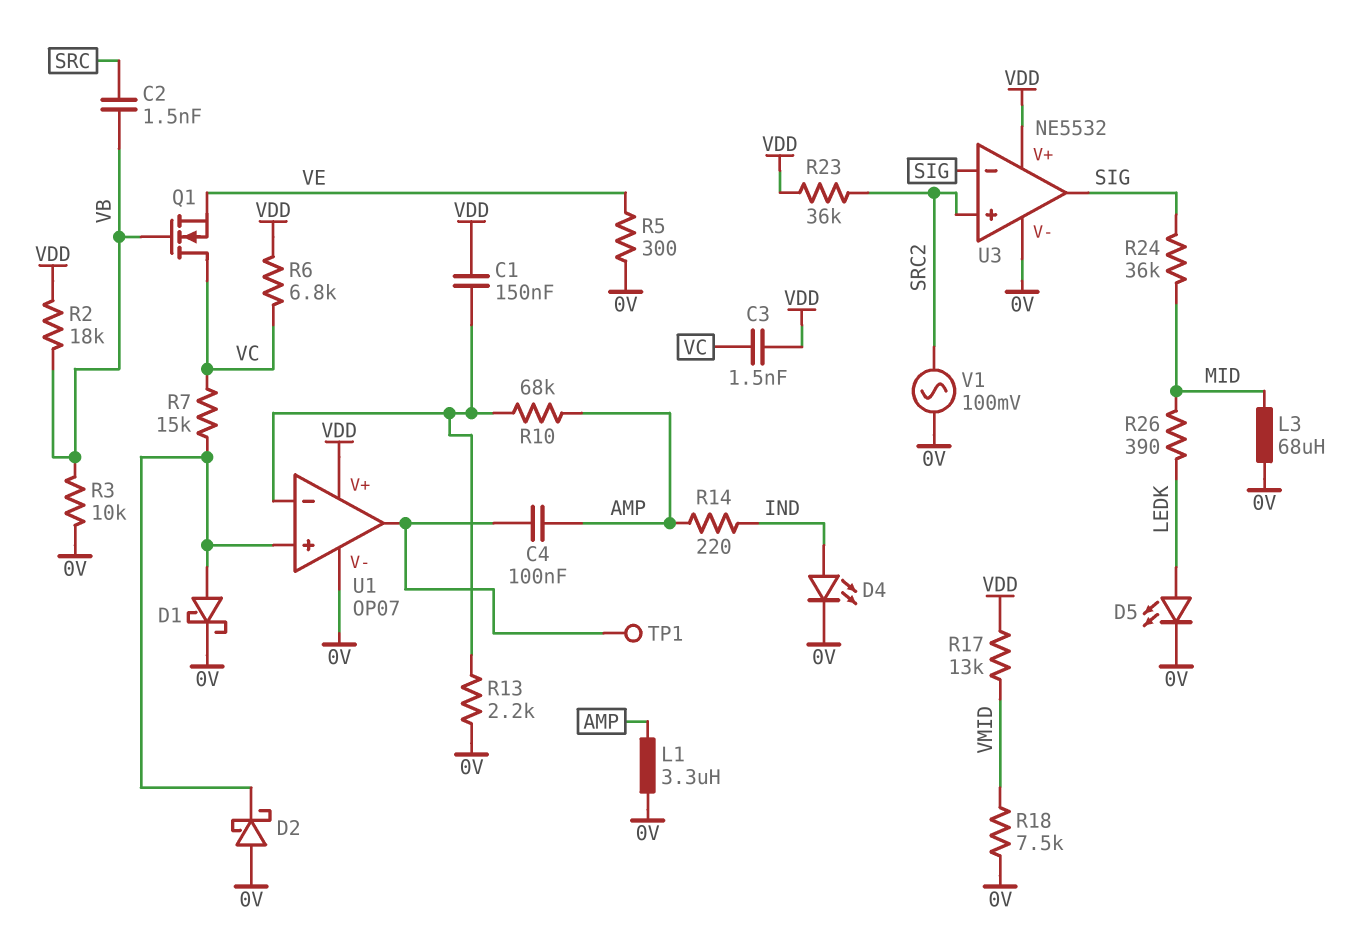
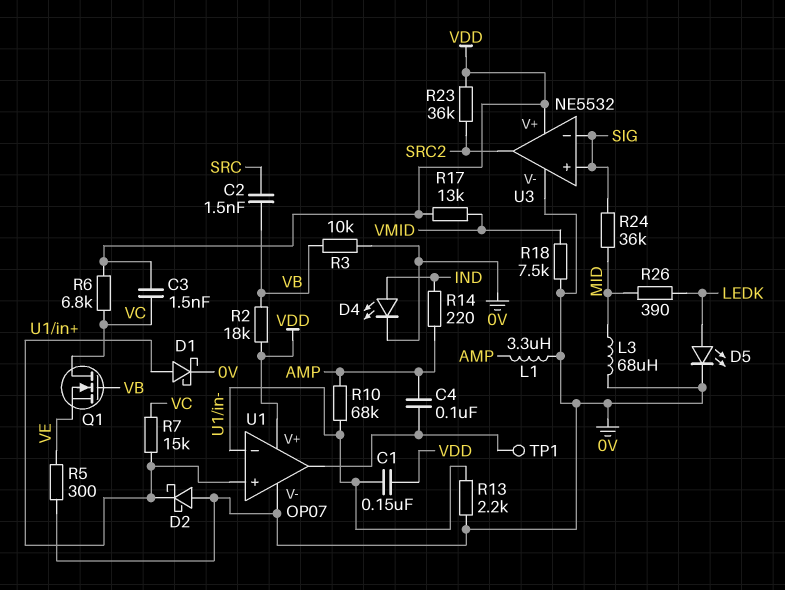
U3 pin in+: SRC2 -> SIG
U3 pin out: SIG -> SRC2
V1: AC 100mV (0V, SRC2) -> none

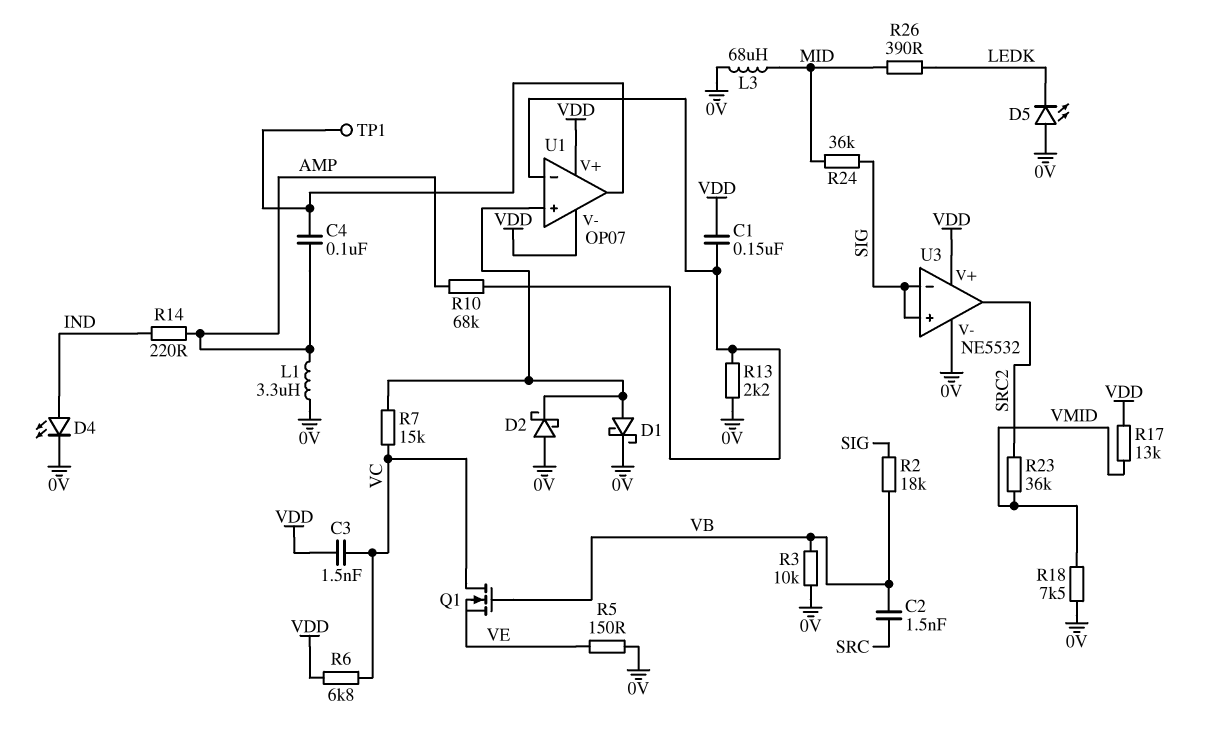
D5: LED (A LEDK, K 0V) -> LED (A 0V, K LEDK)
R2: 18k (VB, VDD) -> 18k (SIG, VB)
R5: 300 (0V, VE) -> 150 (0V, VE)
R23: 36k (SRC2, VDD) -> 36k (SRC2, VMID)
U1 pin V-: 0V -> VDD

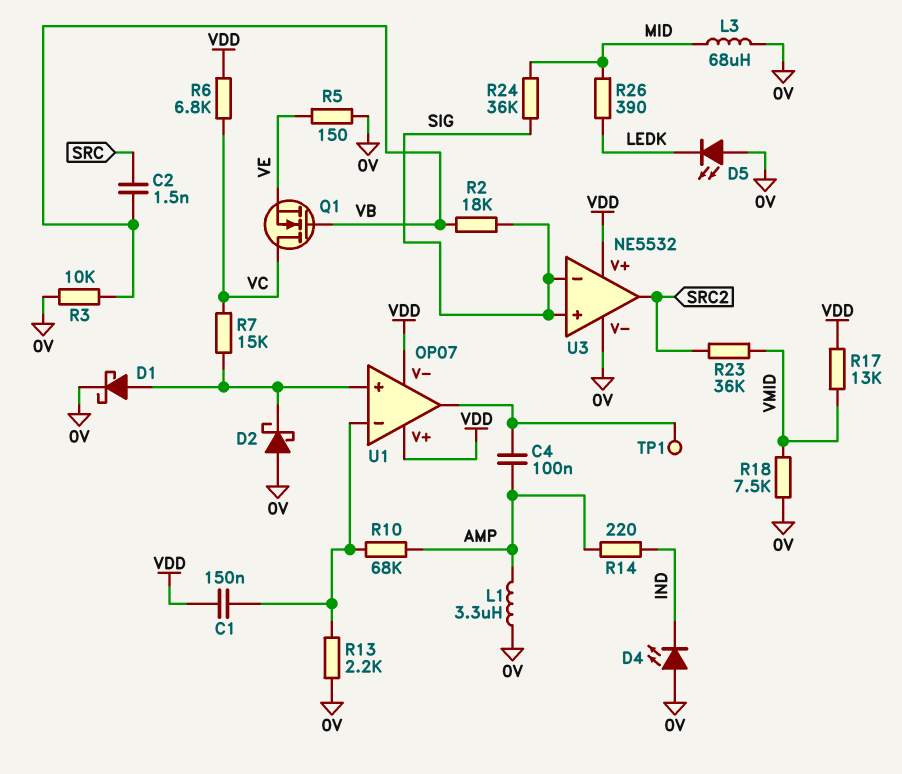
C3: 1.5nF (VC, VDD) -> none
D4: LED (A IND, K 0V) -> LED (A 0V, K IND)

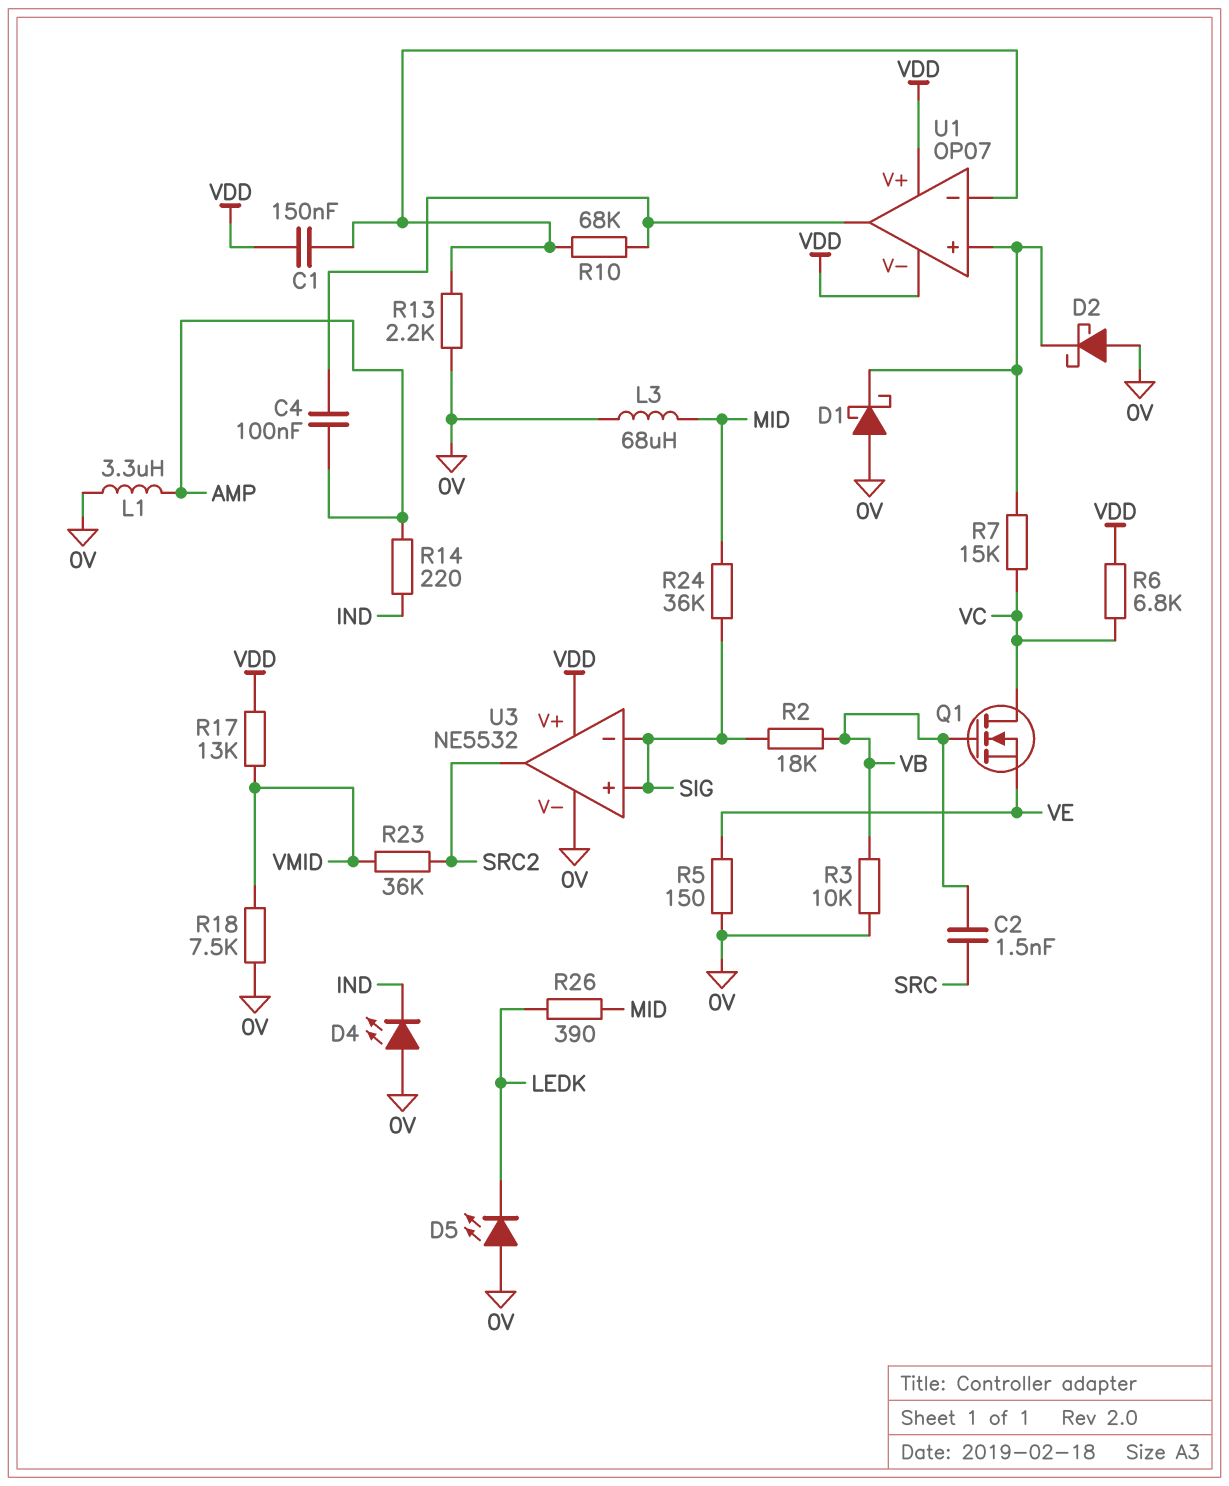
D1: schottky (A U1/in+, K 0V) -> schottky (A 0V, K U1/in+)
R10: 68k (AMP, U1/in-) -> 68k (U1/in-, U1/out)
TP1: test point (U1/out) -> none

